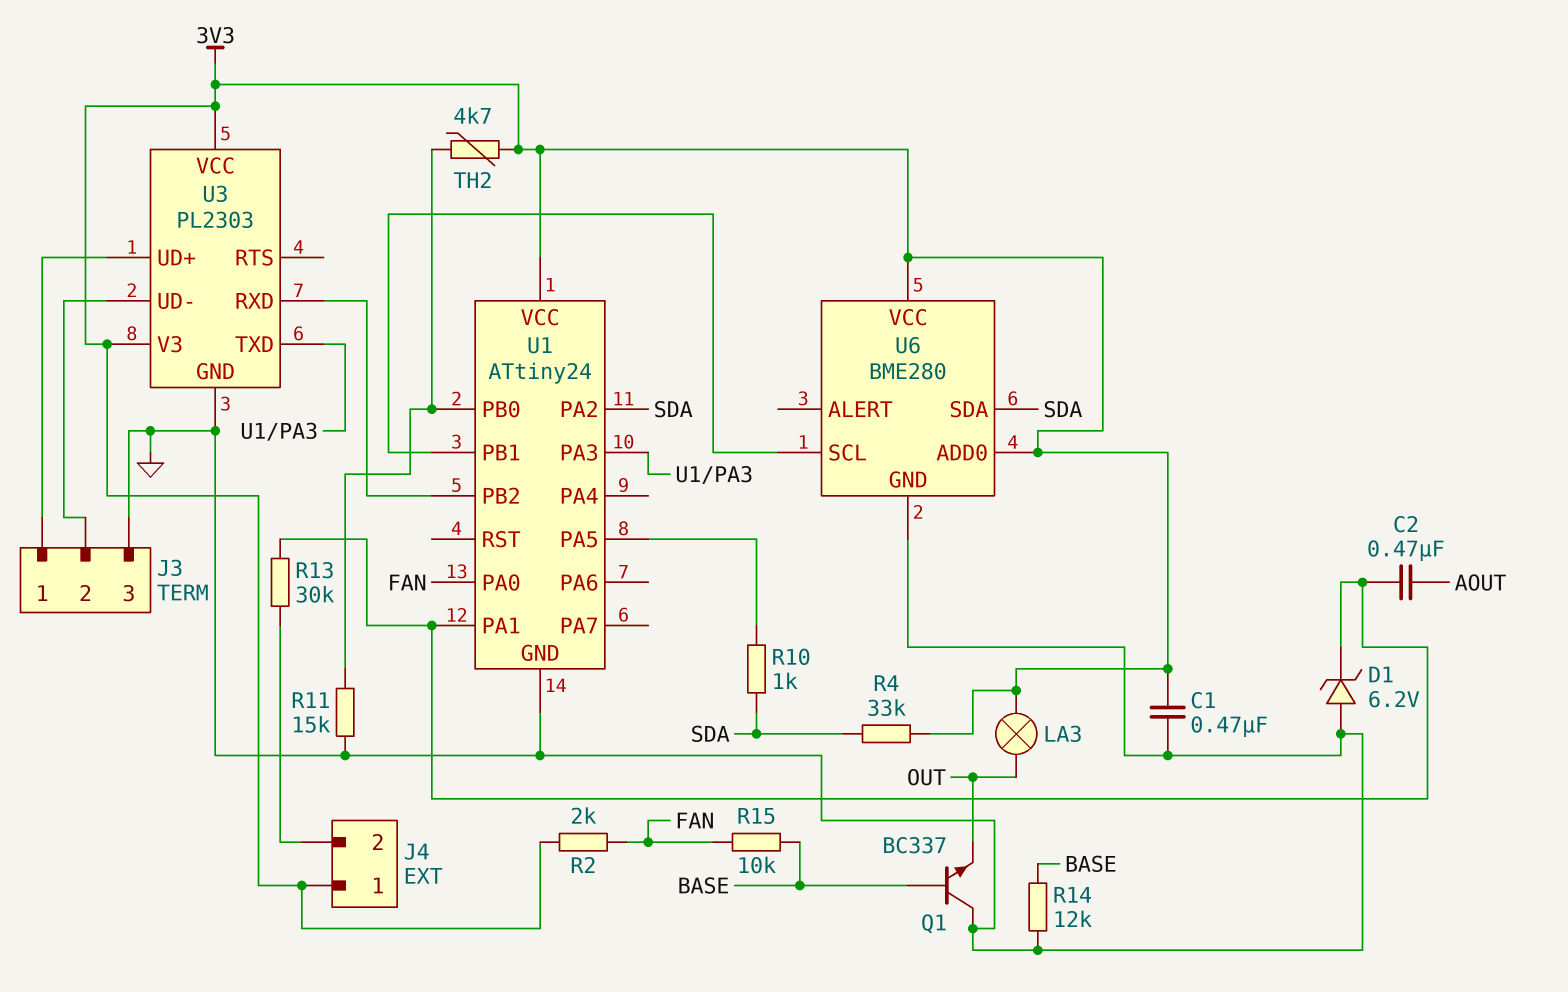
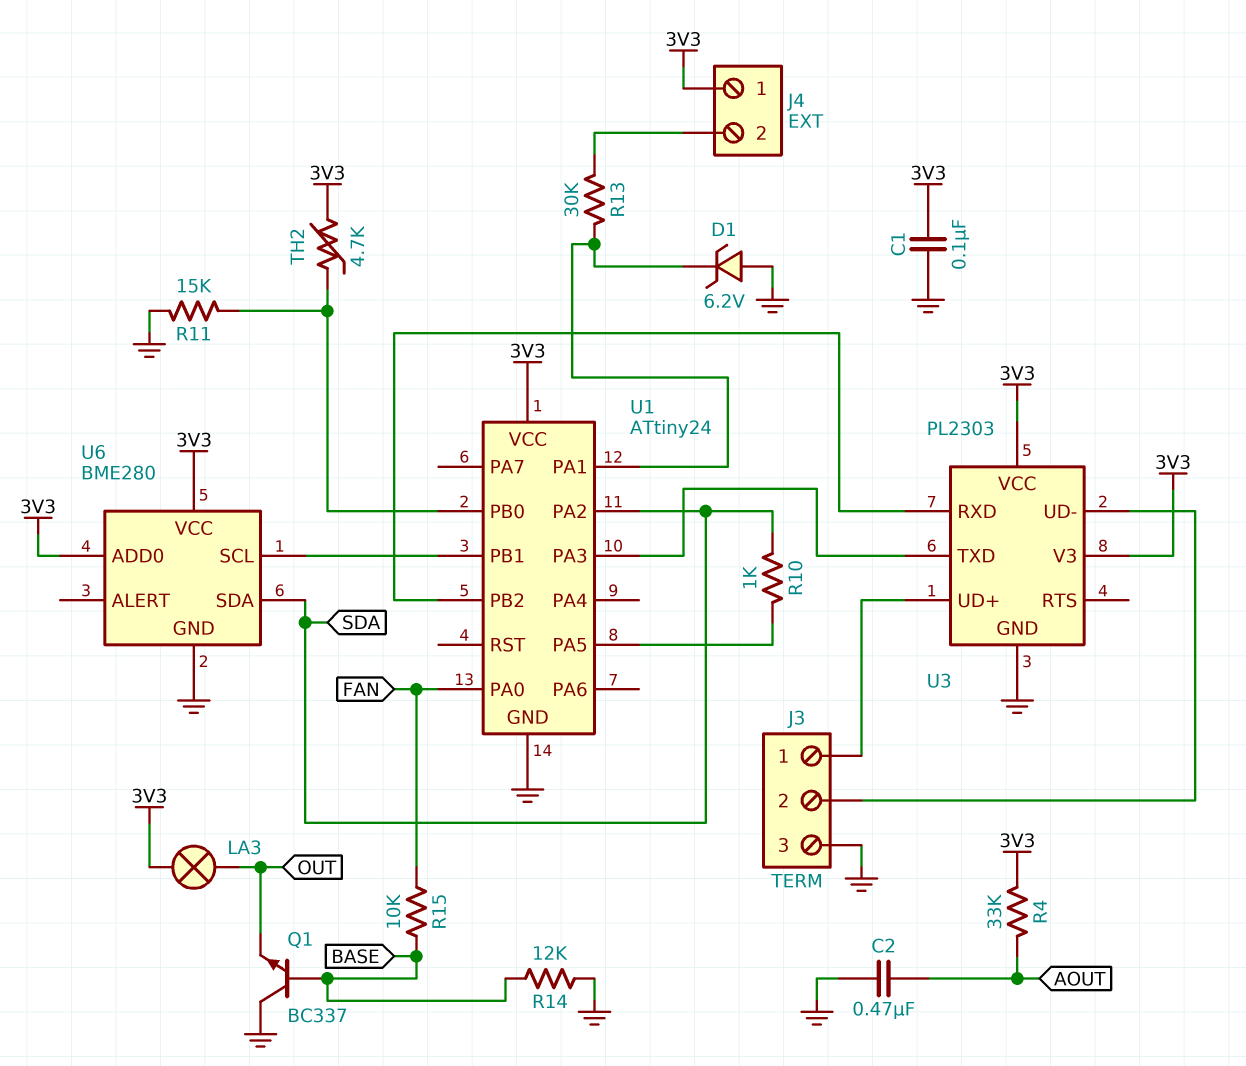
C1: 470nF (3V3, GND) -> 100nF (3V3, GND)
C2: 470nF (AOUT, U1/PA1) -> 470nF (AOUT, GND)
R2: 2k (3V3, FAN) -> none
R4: 33k (3V3, SDA) -> 33k (3V3, AOUT)

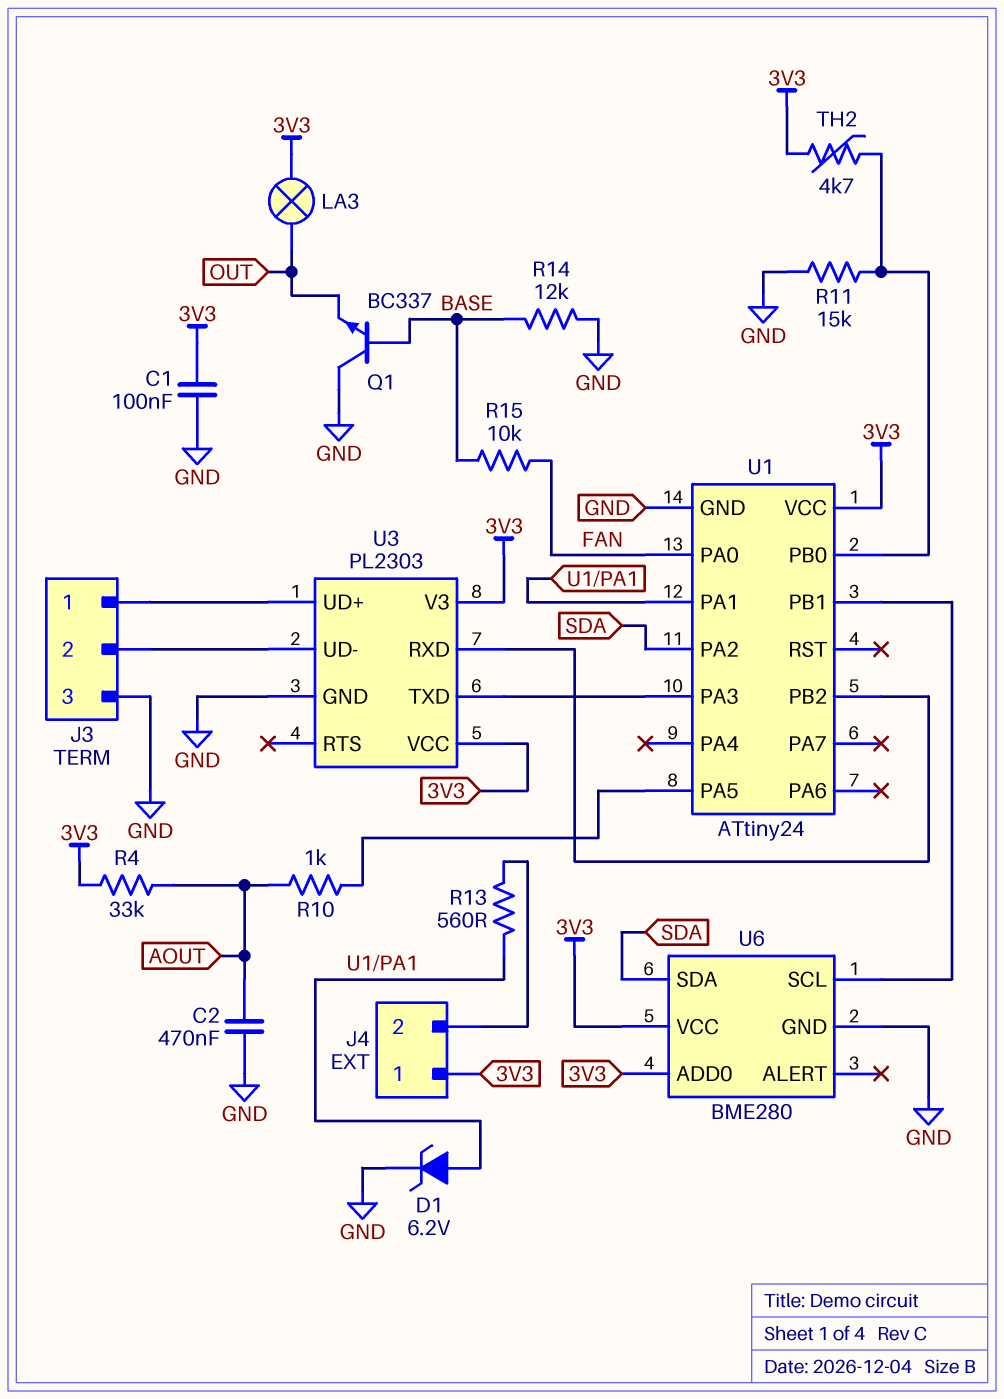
D1: zener 6.2V (A GND, K U1/PA1) -> zener 6.2V (A U1/PA1, K GND)
R10: 1k (SDA, U1/PA5) -> 1k (AOUT, U1/PA5)
R13: 30k (J4/2, U1/PA1) -> 560 (J4/2, U1/PA1)

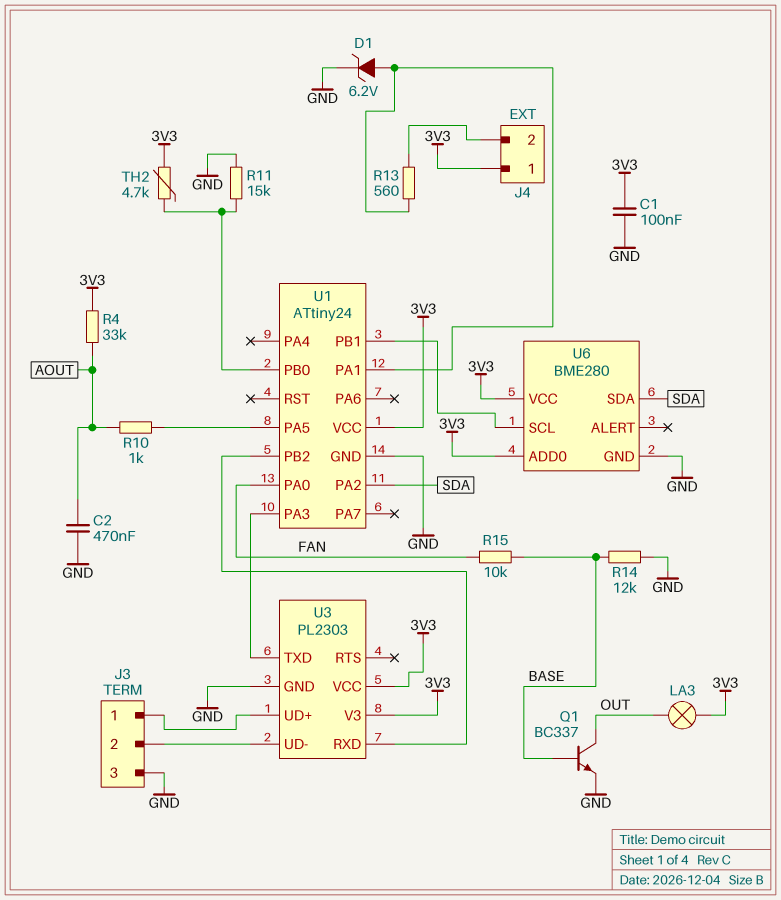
Q1: NPN BC337 (B BASE, C GND, E OUT) -> NPN BC337 (B BASE, C OUT, E GND)

